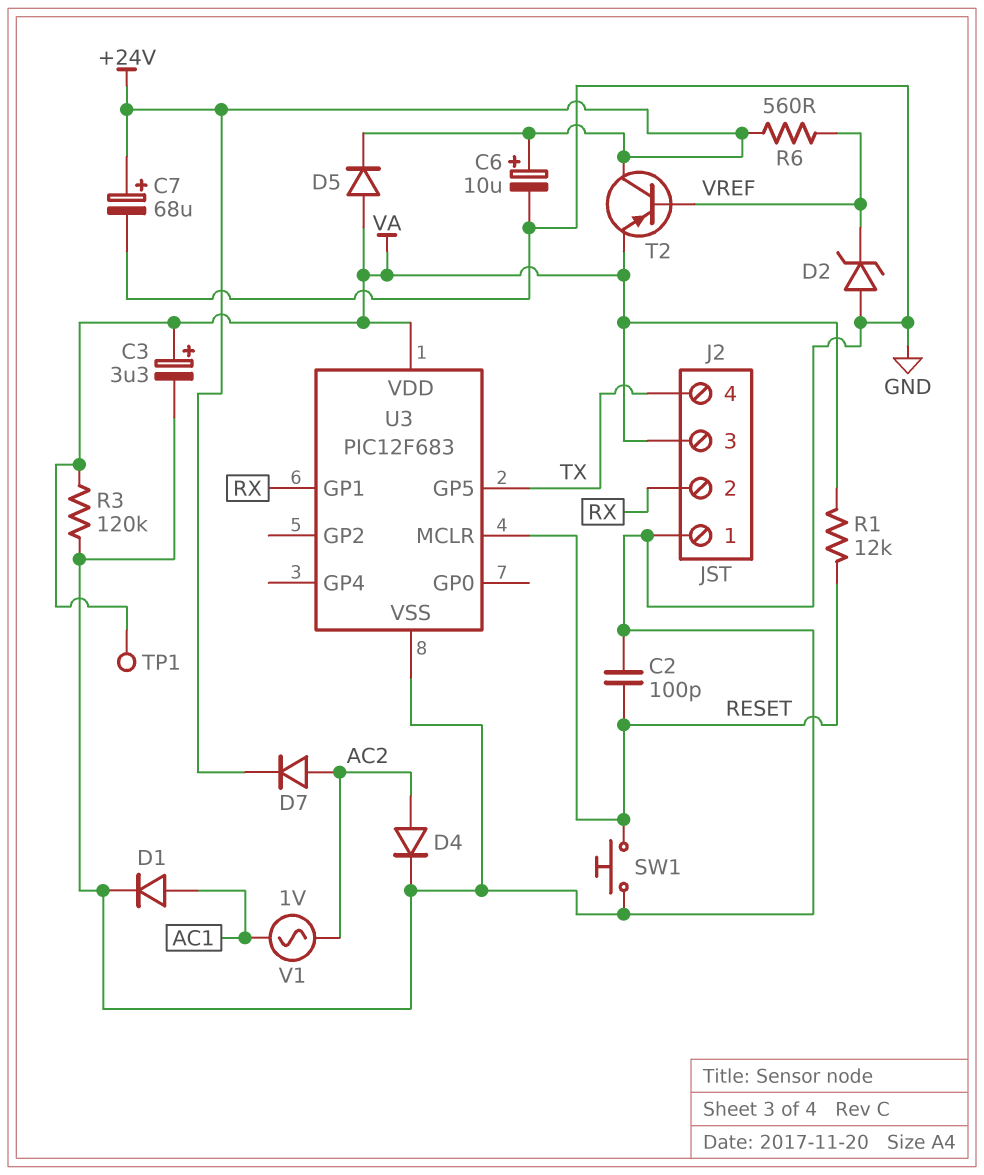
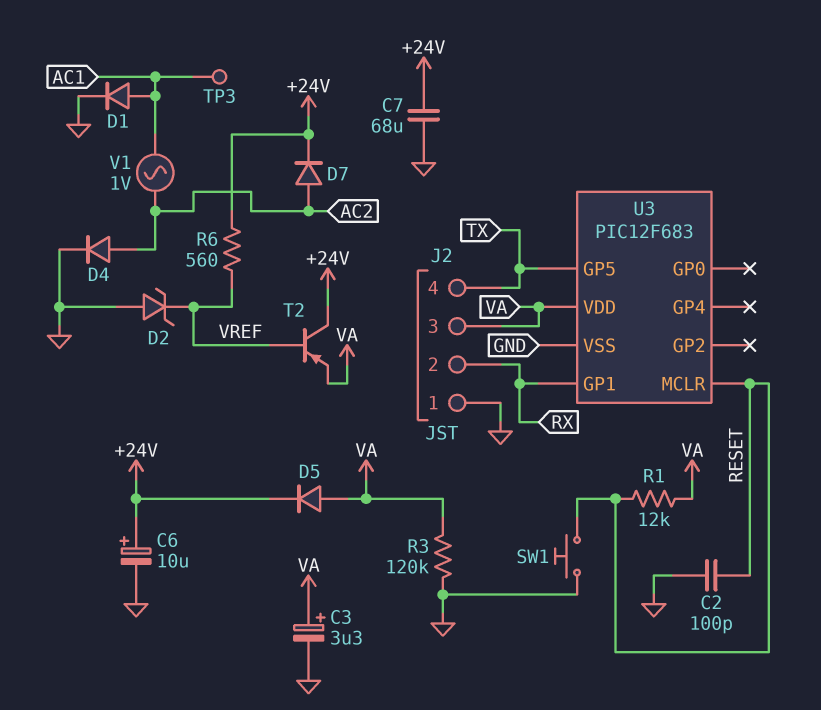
C7: 68uF (plus +24V, minus GND) -> 68uF (+24V, GND)
TP1: test point (VA) -> none
TP3: none -> test point (AC1)

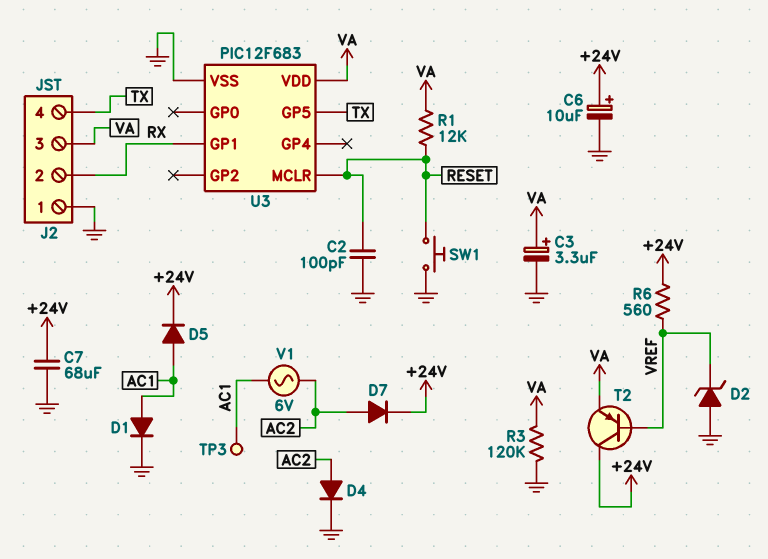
D5: diode (A VA, K +24V) -> diode (A AC1, K +24V)
V1: AC 1V (AC1, AC2) -> AC 6V (AC1, AC2)

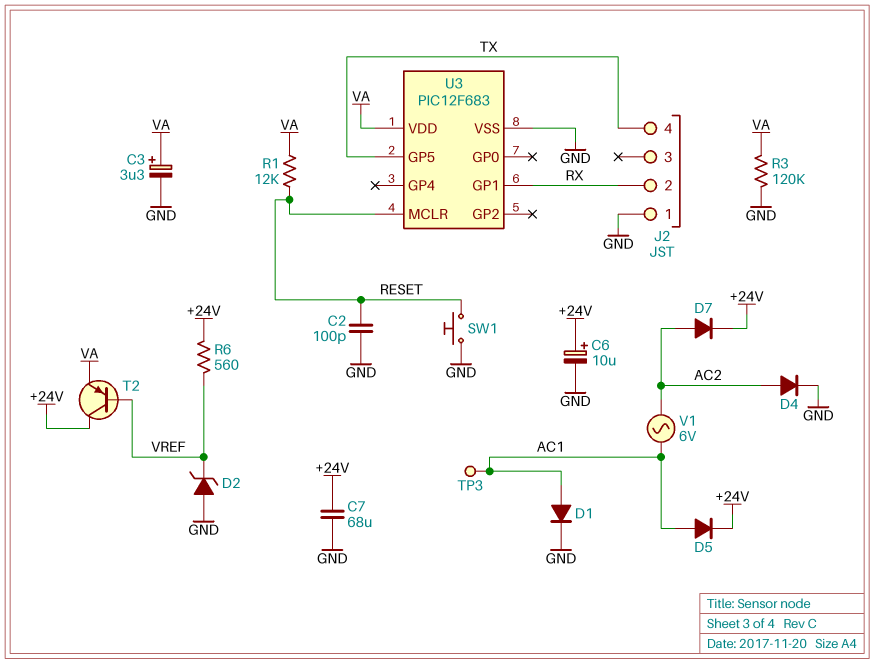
J2 pin 3: VA -> none

